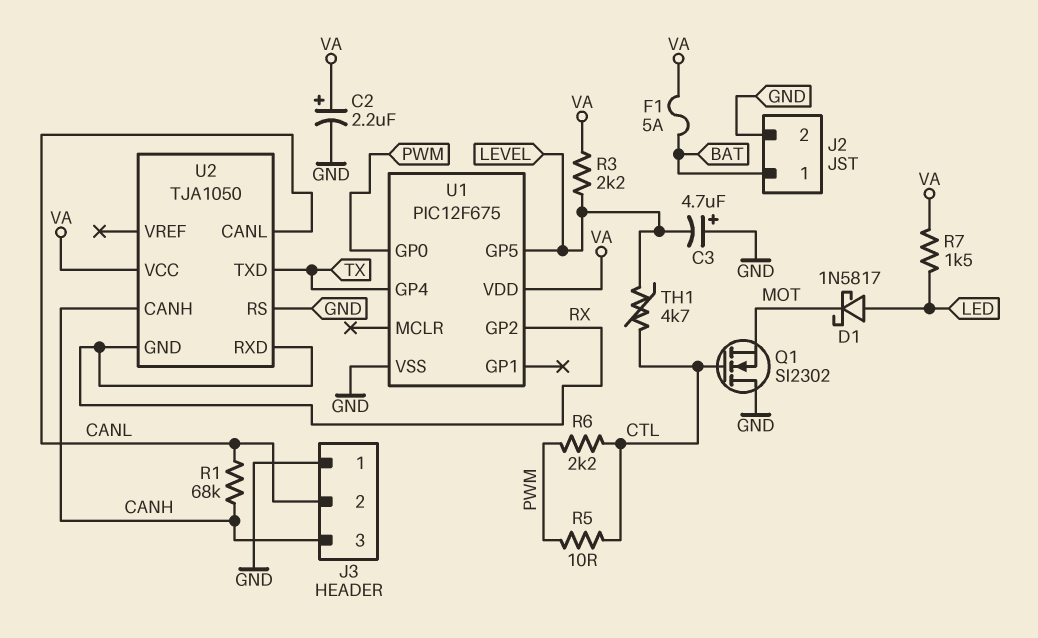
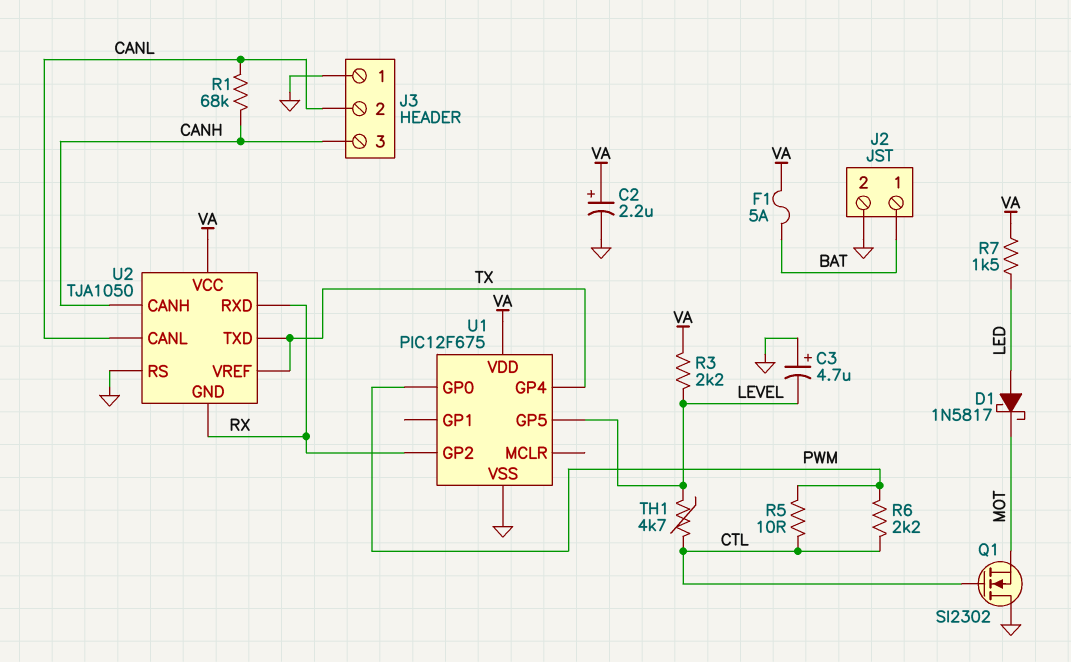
U2 pin VREF: none -> TX

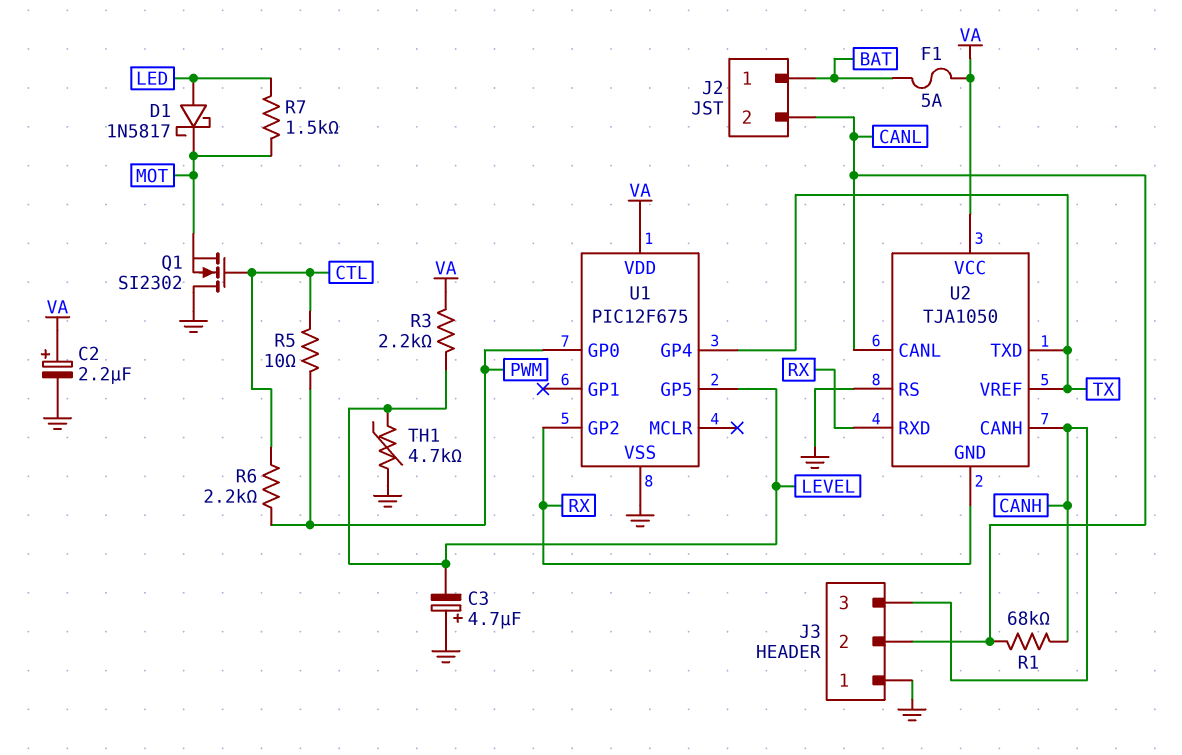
J2 pin 2: GND -> CANL
R7: 1.5k (LED, VA) -> 1.5k (LED, MOT)
TH1: 4.7k (CTL, LEVEL) -> 4.7k (GND, LEVEL)

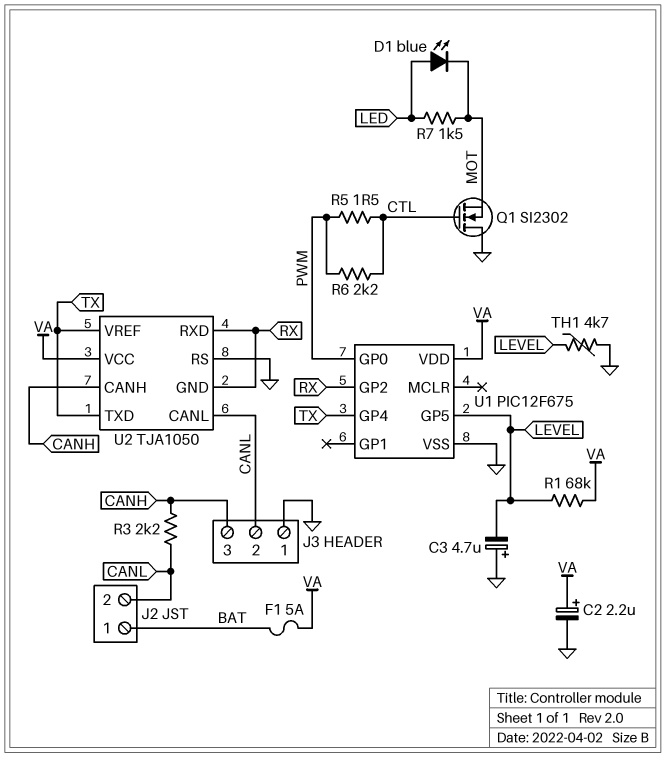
D1: schottky 1N5817 (A LED, K MOT) -> LED blue (A LED, K MOT)
R1: 68k (CANH, CANL) -> 68k (LEVEL, VA)
R3: 2.2k (LEVEL, VA) -> 2.2k (CANH, CANL)
R5: 10 (CTL, PWM) -> 1.5 (CTL, PWM)

